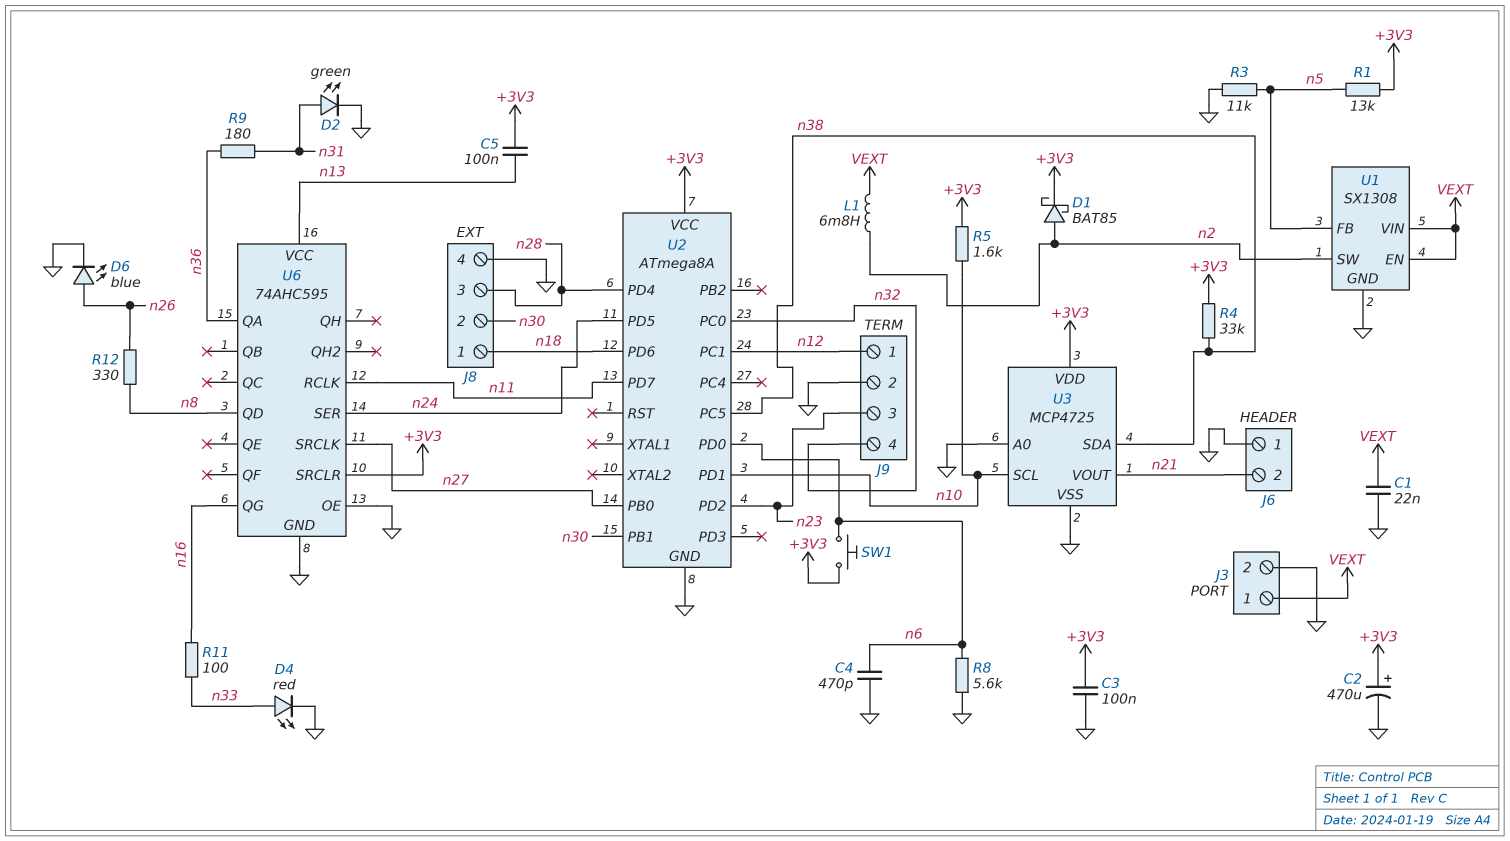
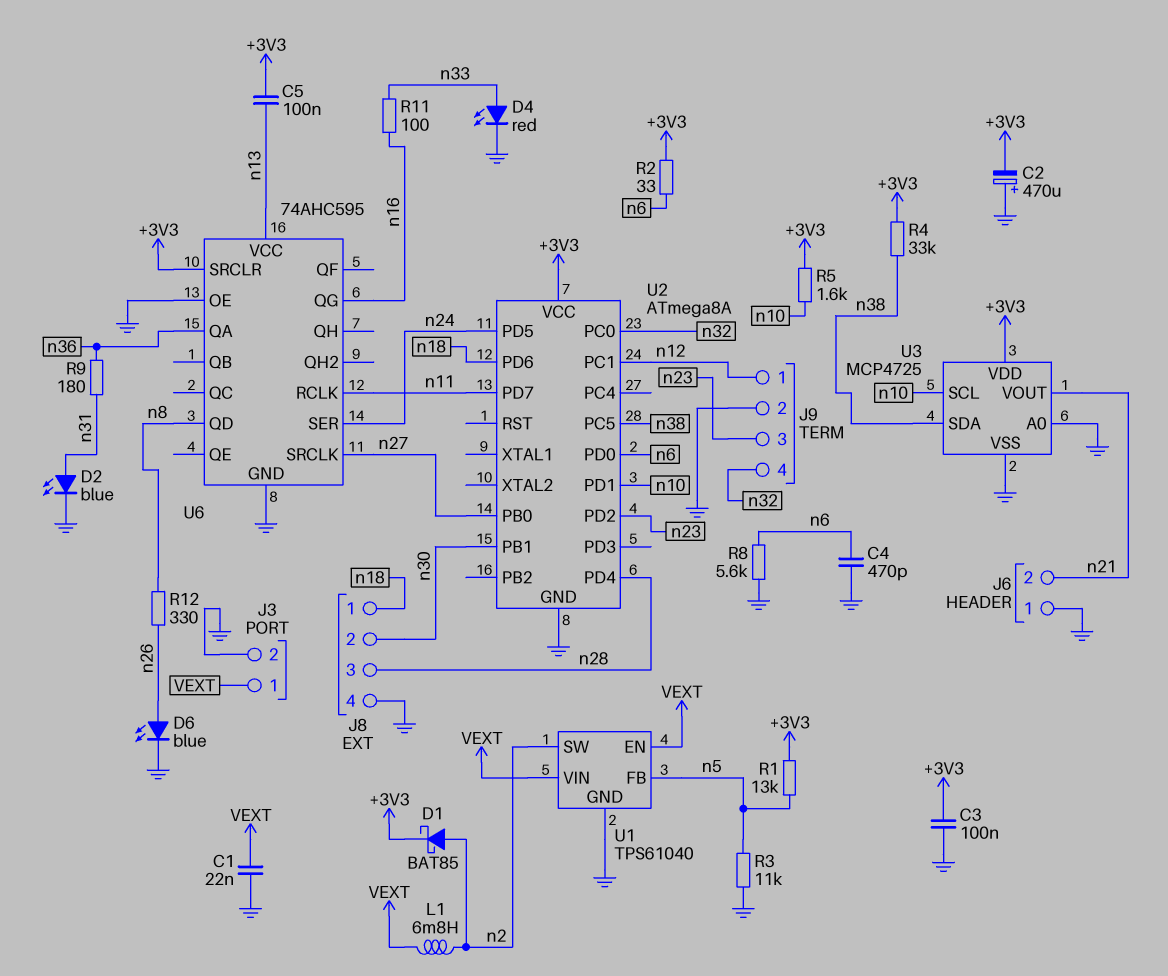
C2: 470uF (plus +3V3, minus GND) -> 470uF (plus GND, minus +3V3)
D2: LED green (A n31, K GND) -> LED blue (A n31, K GND)
R2: none -> 33 (+3V3, n6)
SW1: button (+3V3, n6) -> none
U1: SX1308 -> TPS61040

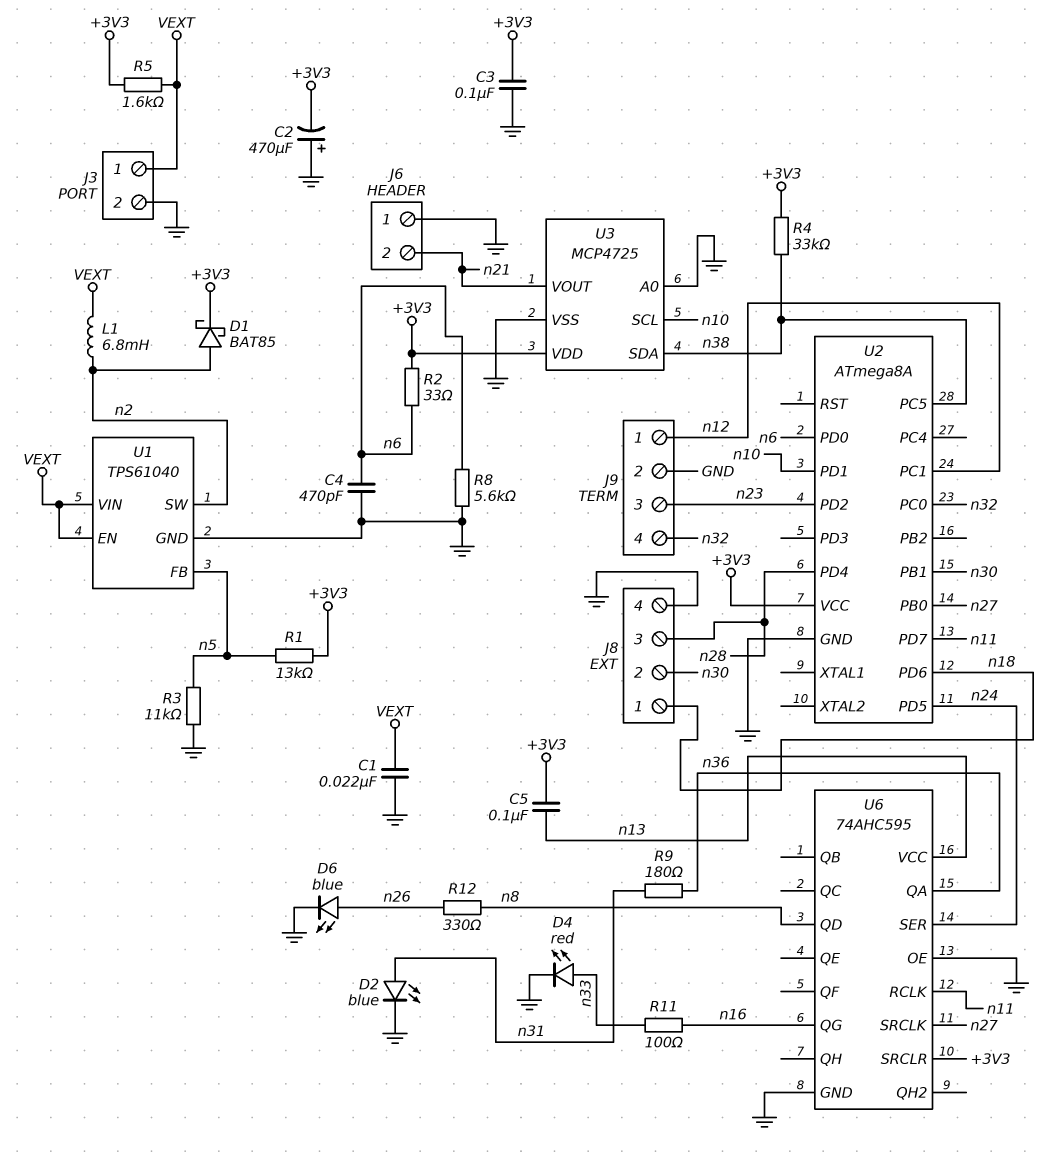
R5: 1.6k (+3V3, n10) -> 1.6k (+3V3, VEXT)

